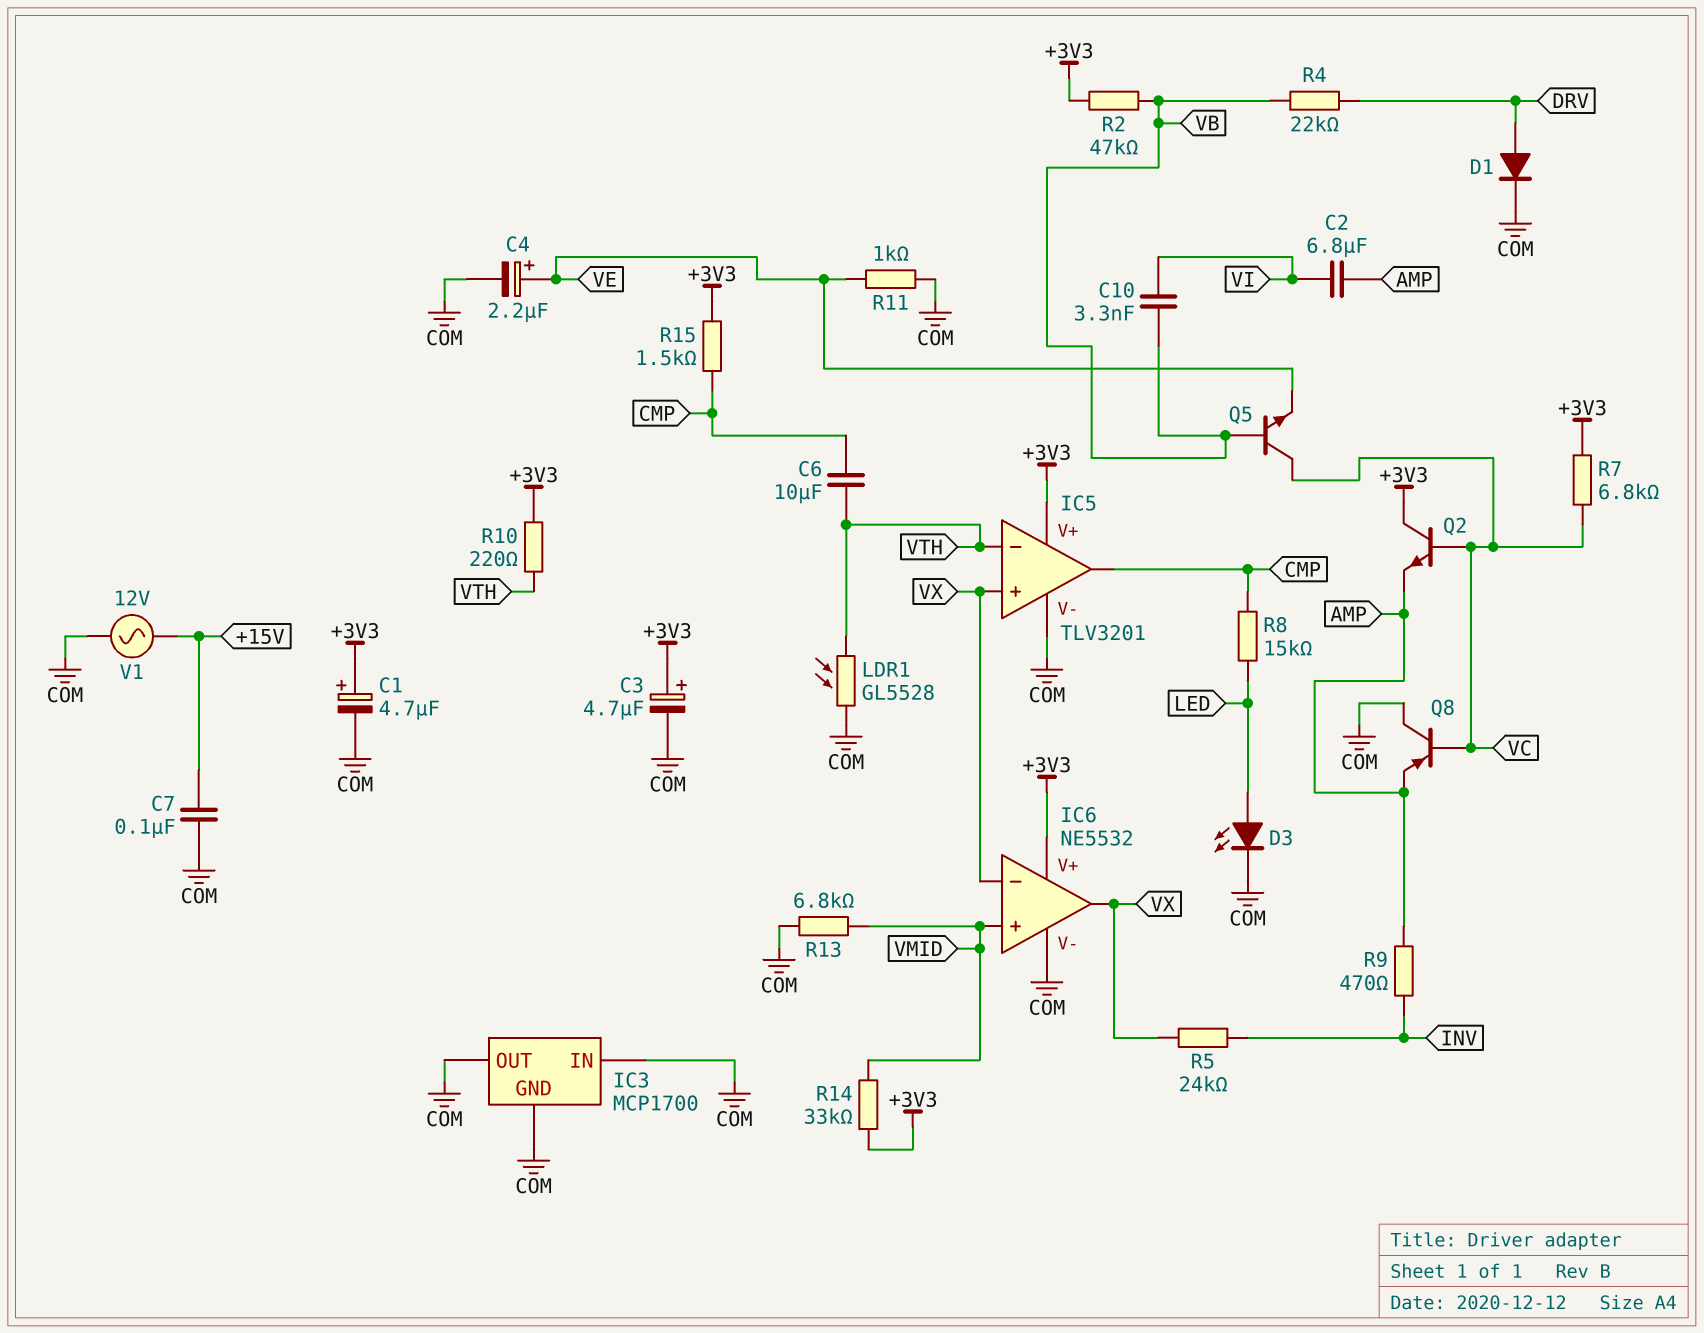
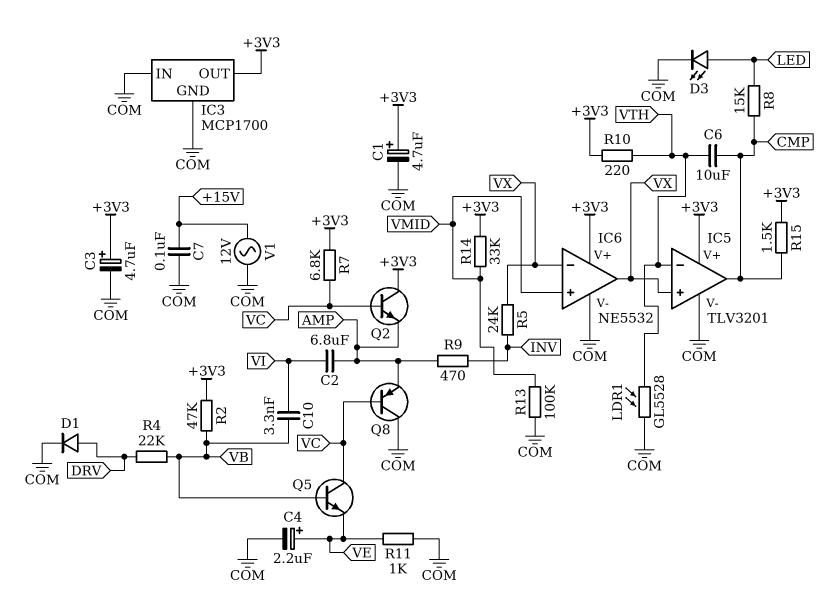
IC3 pin OUT: COM -> +3V3
R13: 6.8k (COM, VMID) -> 100k (COM, VMID)

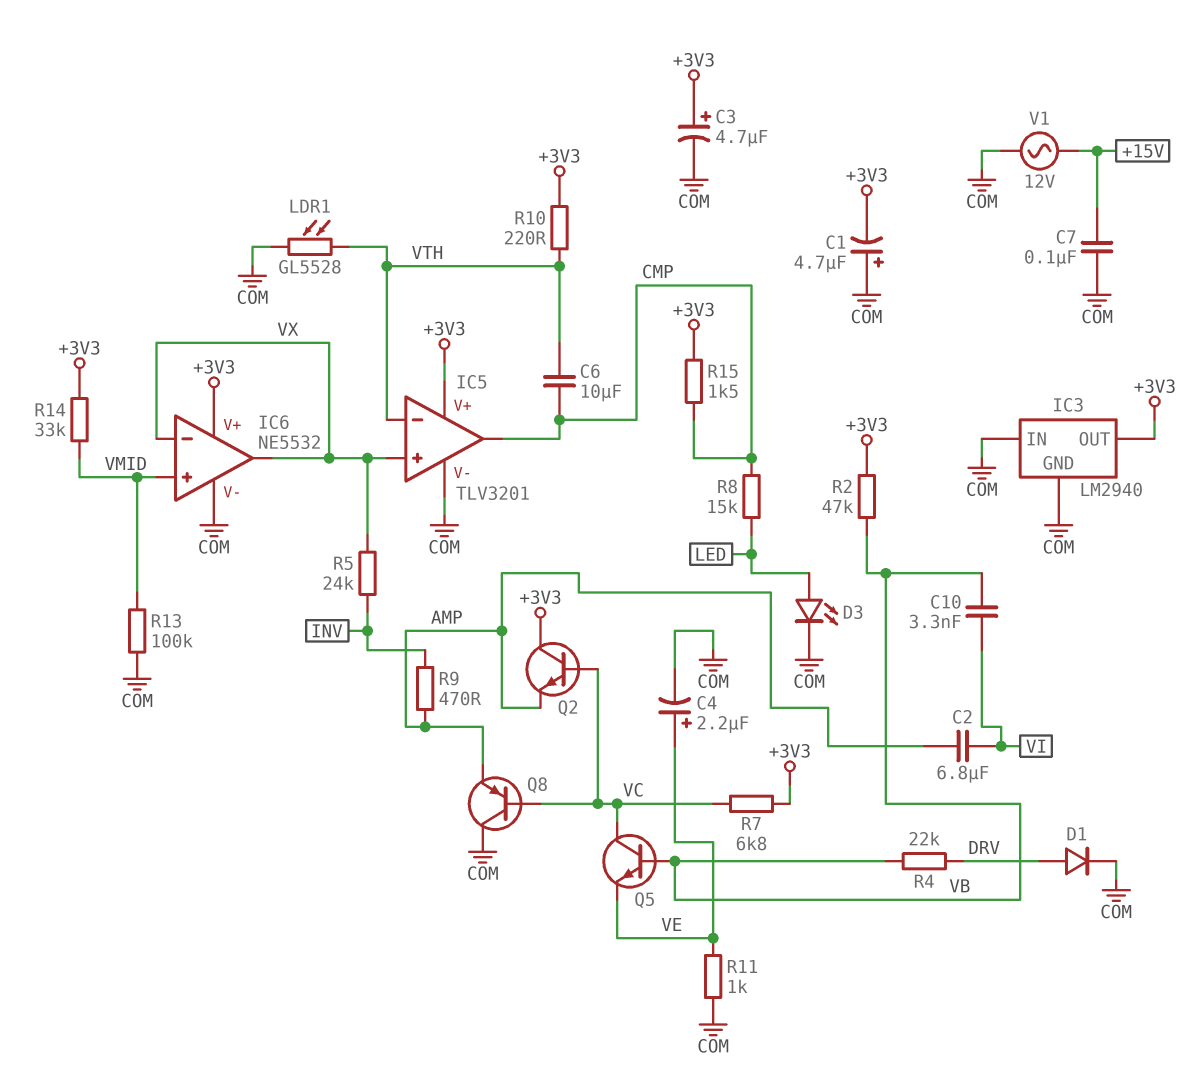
C1: 4.7uF (plus +3V3, minus COM) -> 4.7uF (plus COM, minus +3V3)
IC3: MCP1700 -> LM2940

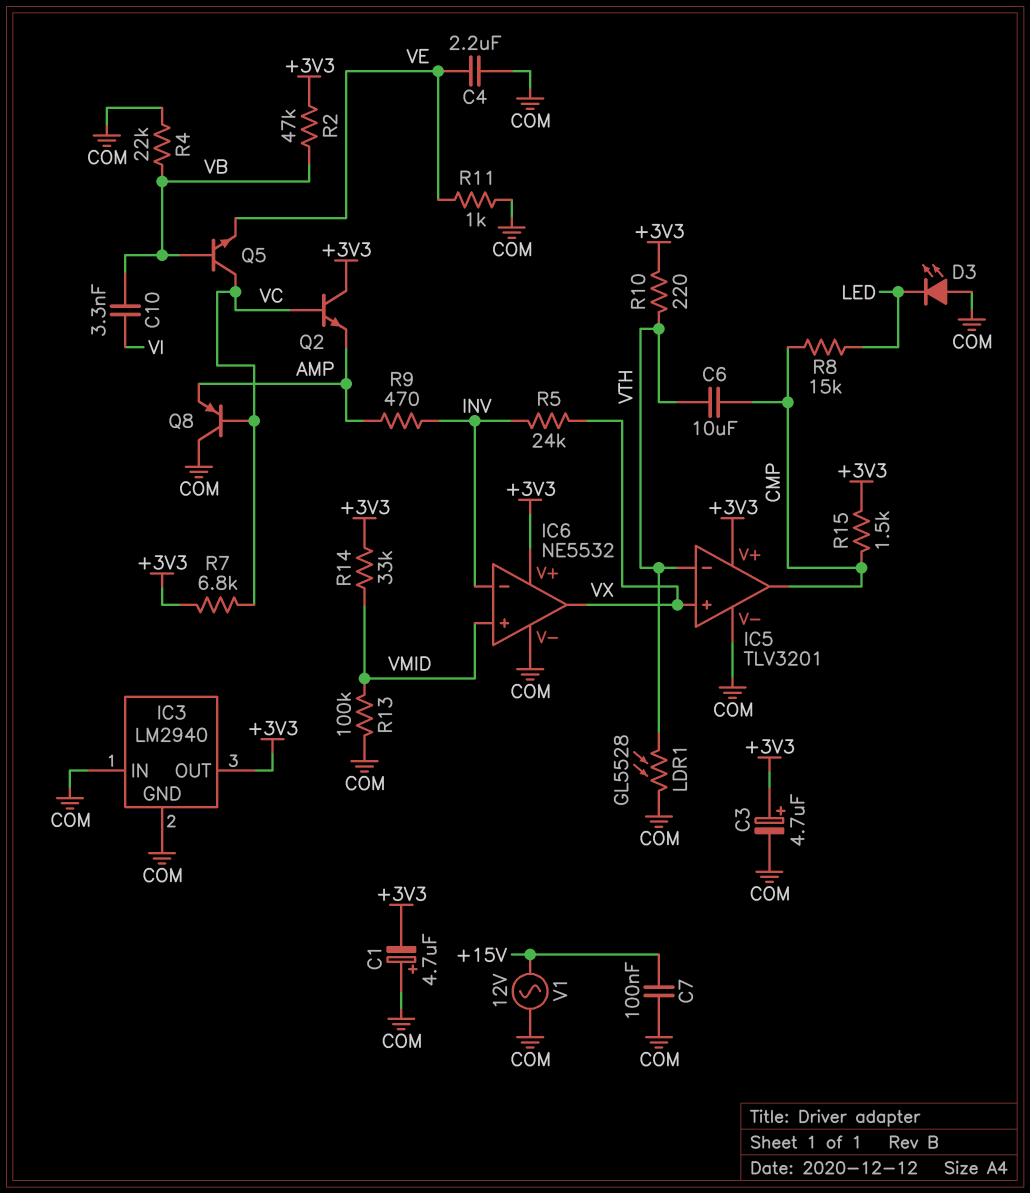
C2: 6.8uF (AMP, VI) -> none
C4: 2.2uF (plus VE, minus COM) -> 2.2uF (COM, VE)
D1: diode (A DRV, K COM) -> none
D3: LED (A LED, K COM) -> LED (A COM, K LED)
IC6 pin in-: VX -> INV
R4: 22k (DRV, VB) -> 22k (COM, VB)

